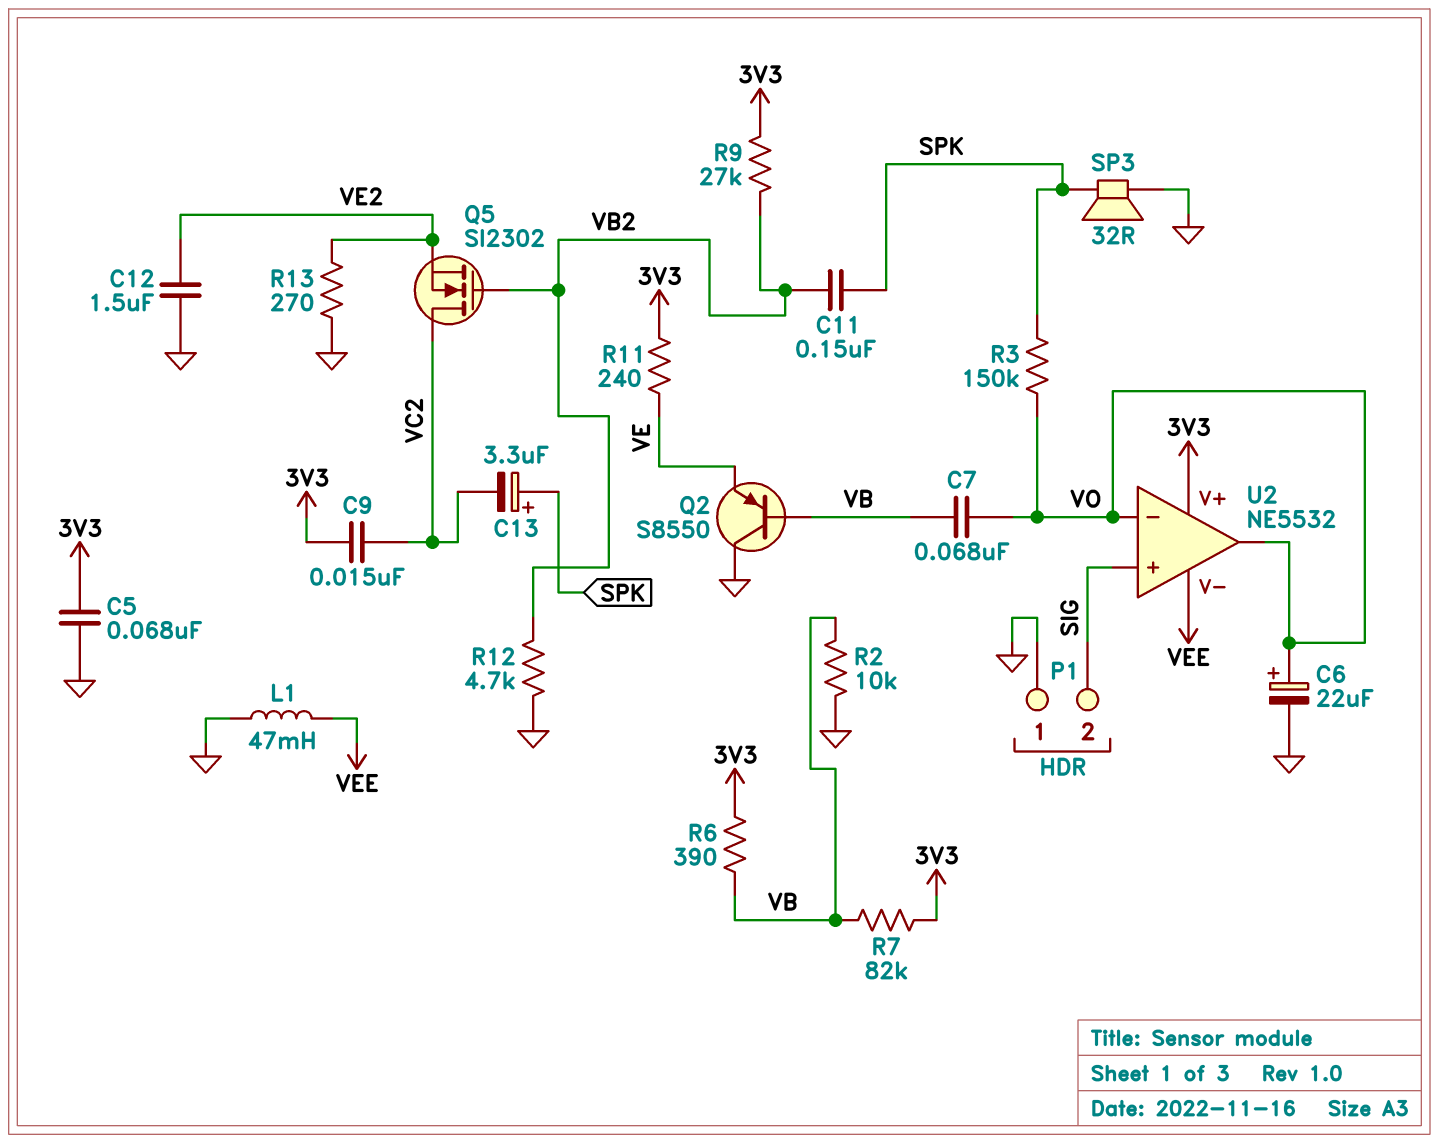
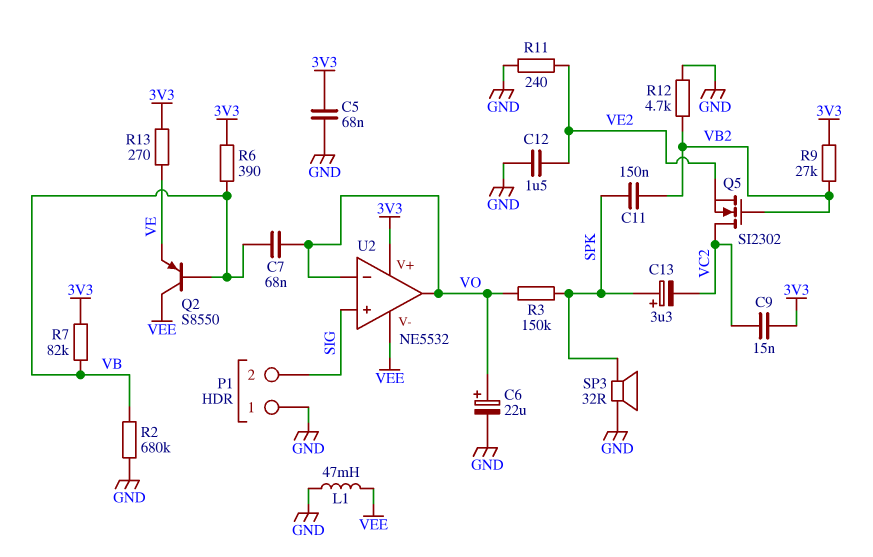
Q2: PNP S8550 (B VB, C GND, E VE) -> PNP S8550 (B VB, C VEE, E VE)
R2: 10k (GND, VB) -> 680k (GND, VB)
R11: 240 (3V3, VE) -> 240 (GND, VE2)
R13: 270 (GND, VE2) -> 270 (3V3, VE)

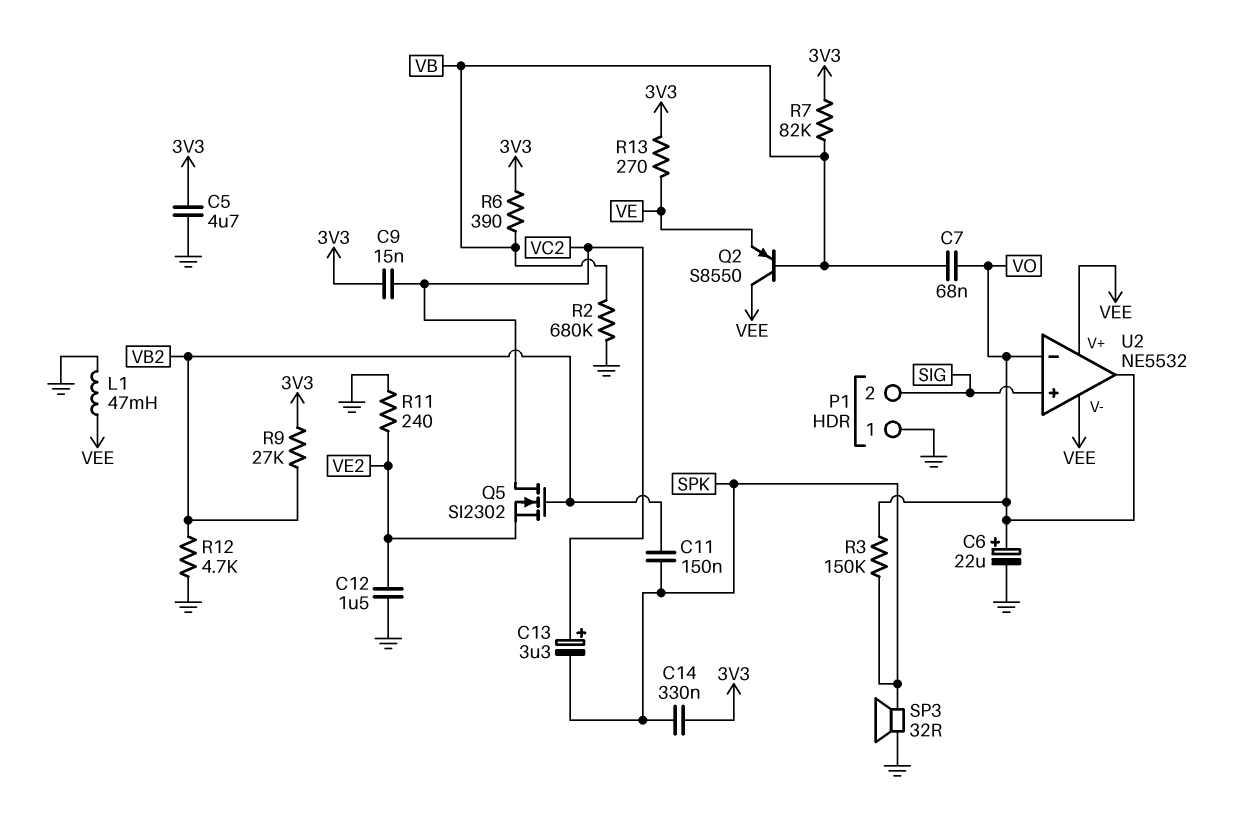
C5: 68nF (3V3, GND) -> 4.7uF (3V3, GND)
C13: 3.3uF (plus SPK, minus VC2) -> 3.3uF (plus VC2, minus SPK)
C14: none -> 330nF (3V3, SPK)
U2 pin V+: 3V3 -> VEE

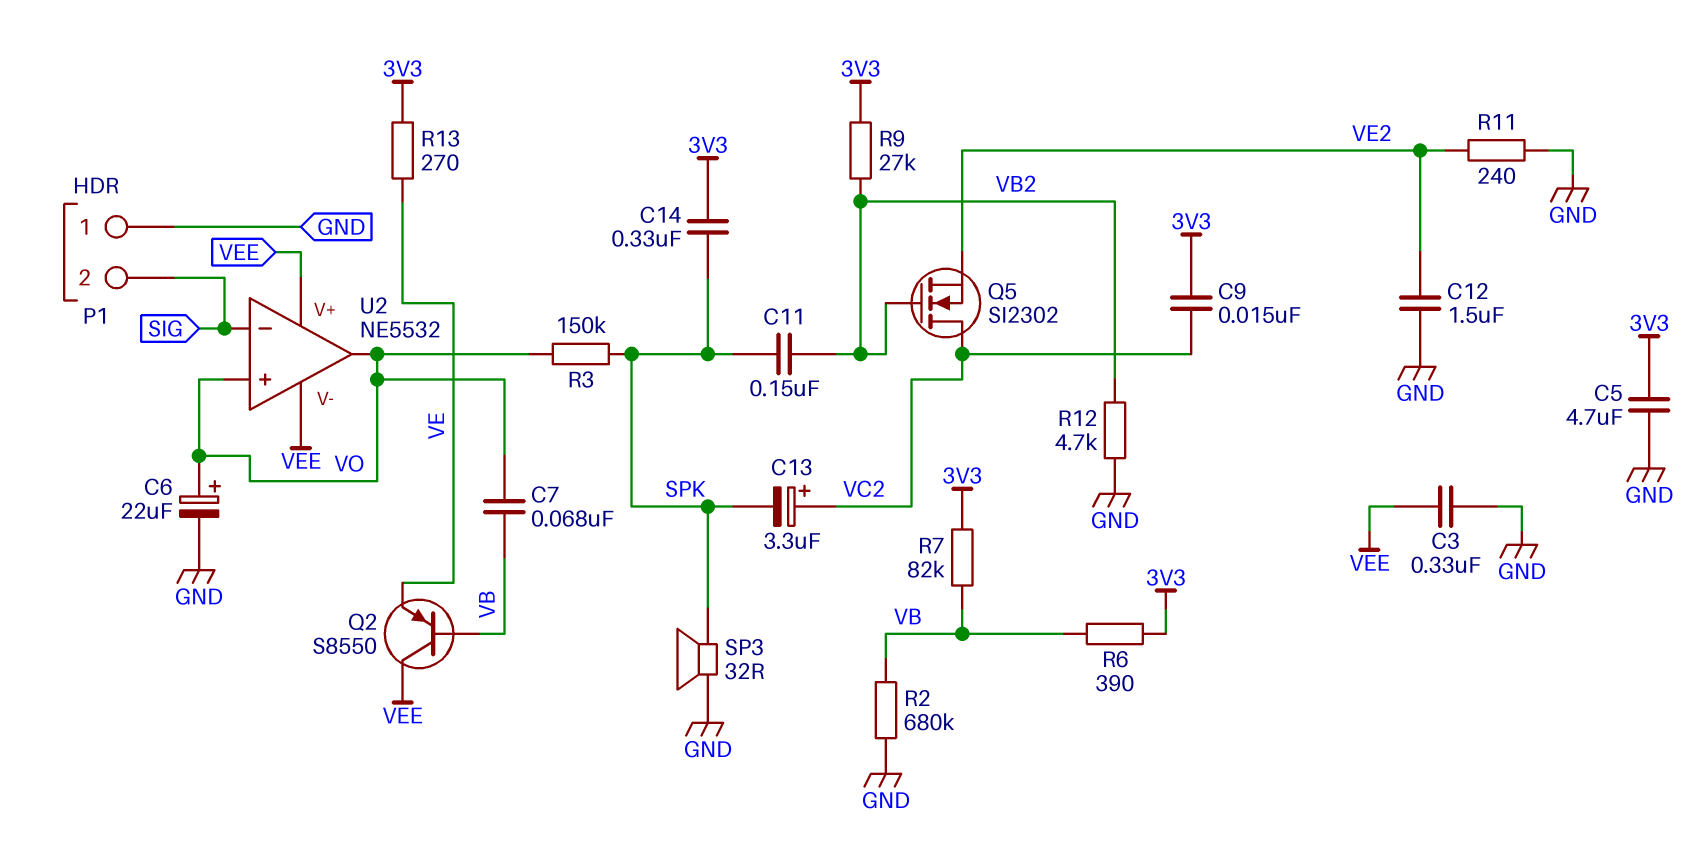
C3: none -> 330nF (GND, VEE)
L1: 47mH (GND, VEE) -> none
U2 pin in+: SIG -> VO
U2 pin in-: VO -> SIG

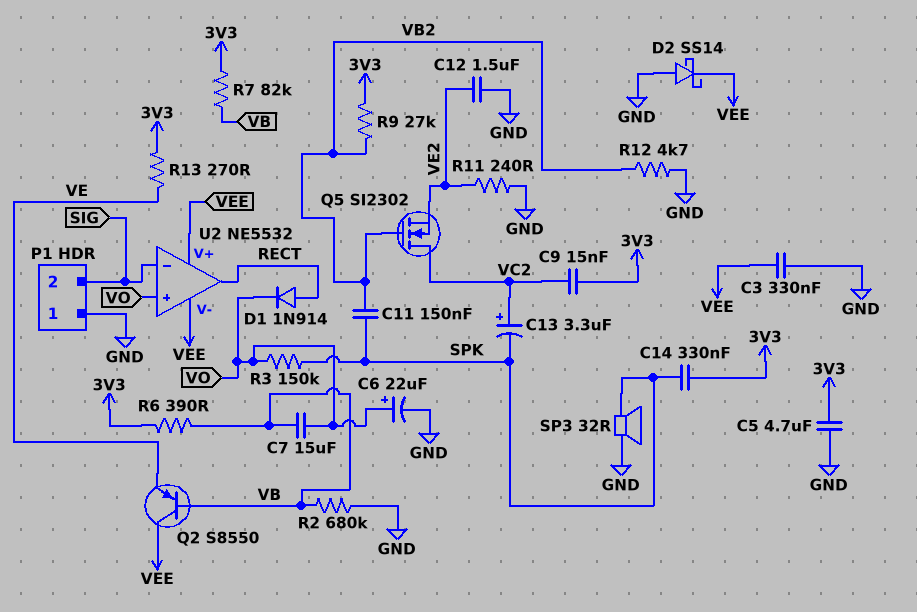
C7: 68nF (VB, VO) -> 15uF (VB, VO)
D1: none -> diode 1N914 (A RECT, K VO)
D2: none -> schottky SS14 (A GND, K VEE)
U2 pin out: VO -> RECT

